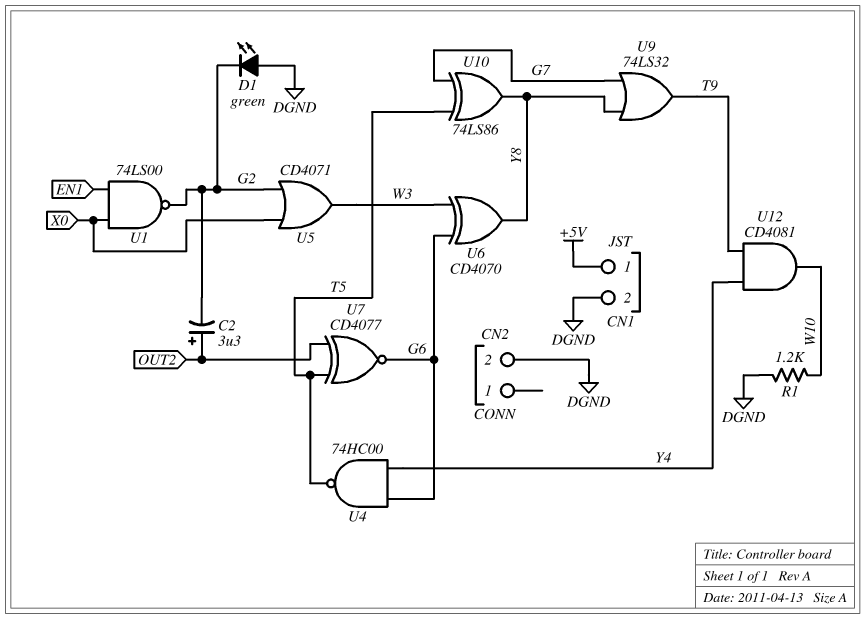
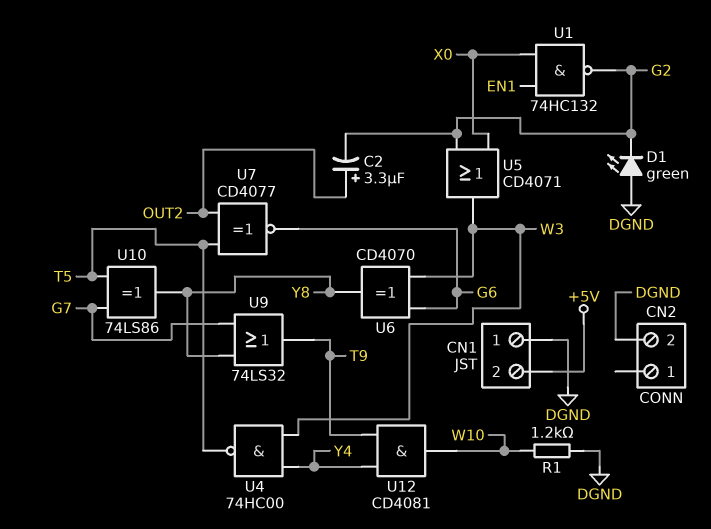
CN1 pin 1: +5V -> DGND
CN1 pin 2: DGND -> +5V
U1: NAND 74LS00 (in EN1, in X0, out G2) -> NAND 74HC132 (in EN1, in X0, out G2)
U4: NAND 74HC00 (in G6, in Y4, out T5) -> NAND 74HC00 (in W3, in Y4, out T5)

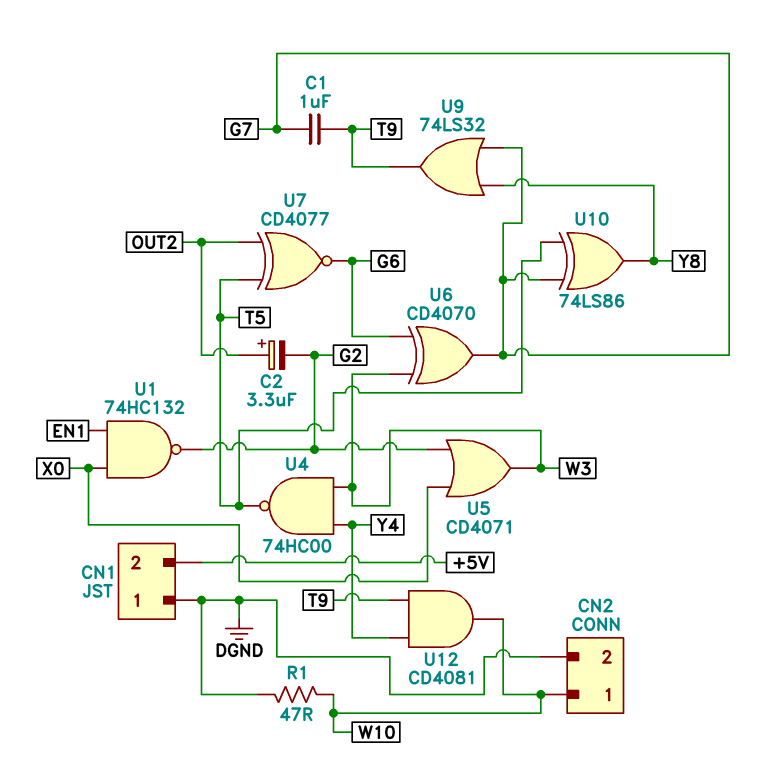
C1: none -> 1uF (G7, T9)
CN2 pin 1: none -> W10
D1: LED green (A DGND, K G2) -> none
R1: 1.2k (DGND, W10) -> 47 (DGND, W10)
U6: XOR CD4070 (in G6, in W3, out Y8) -> XOR CD4070 (in G6, in W3, out G7)

